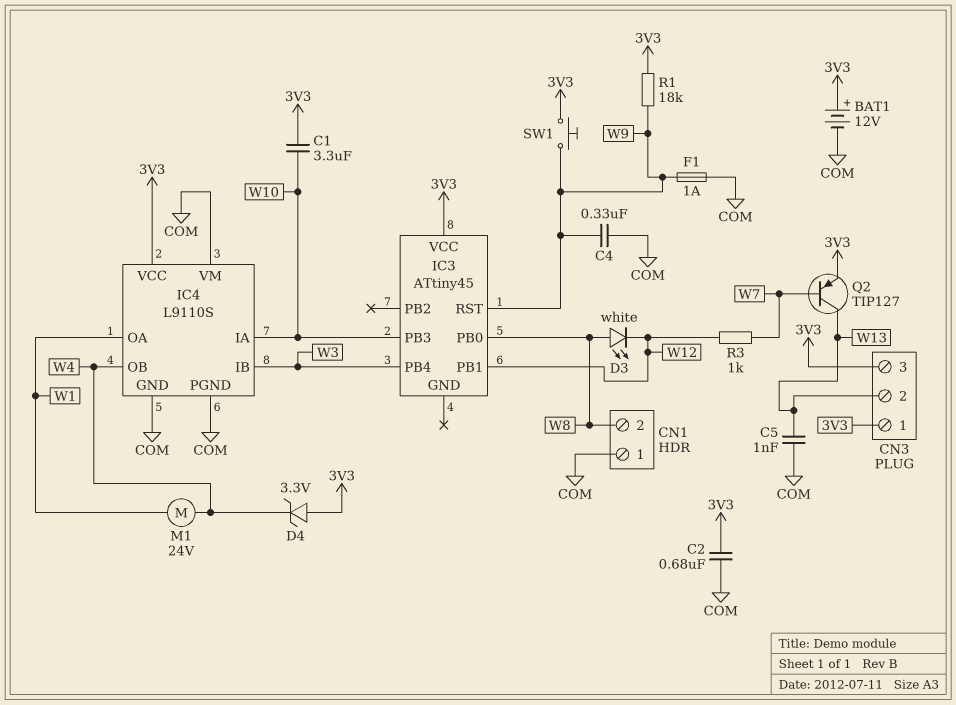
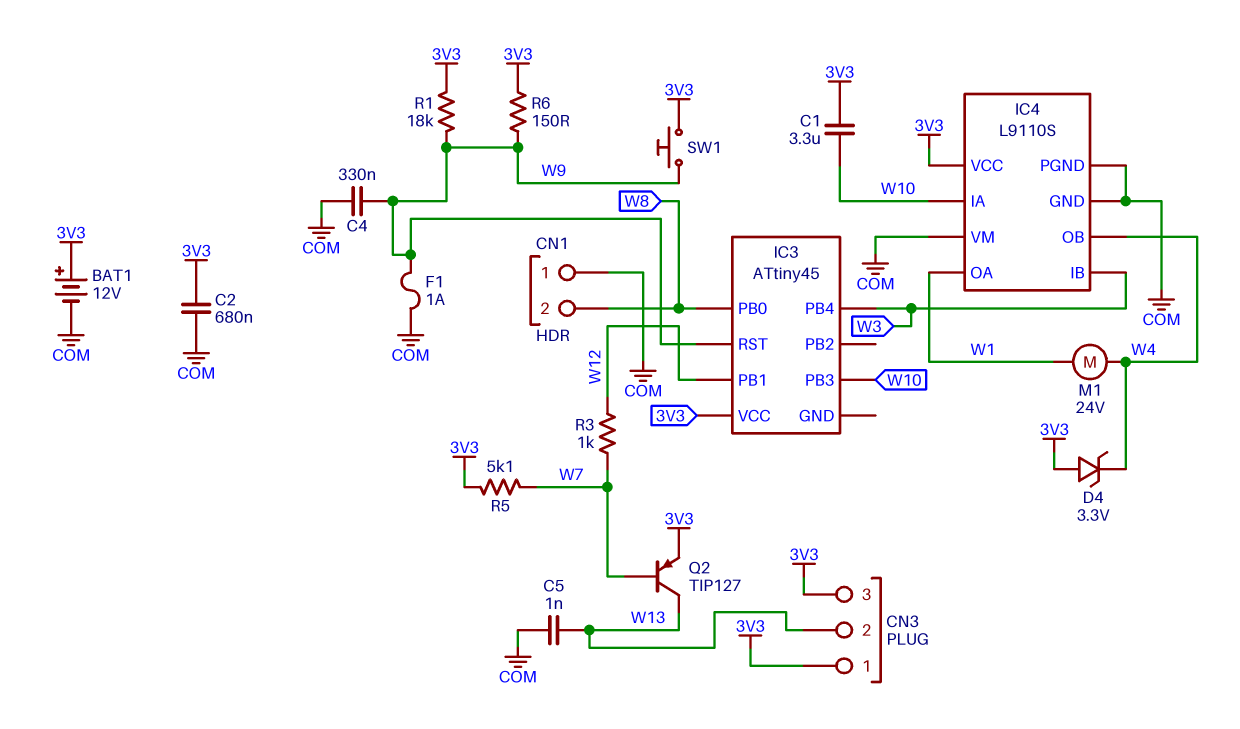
D3: LED white (A W8, K W12) -> none
R5: none -> 5.1k (3V3, W7)
R6: none -> 150 (3V3, W9)

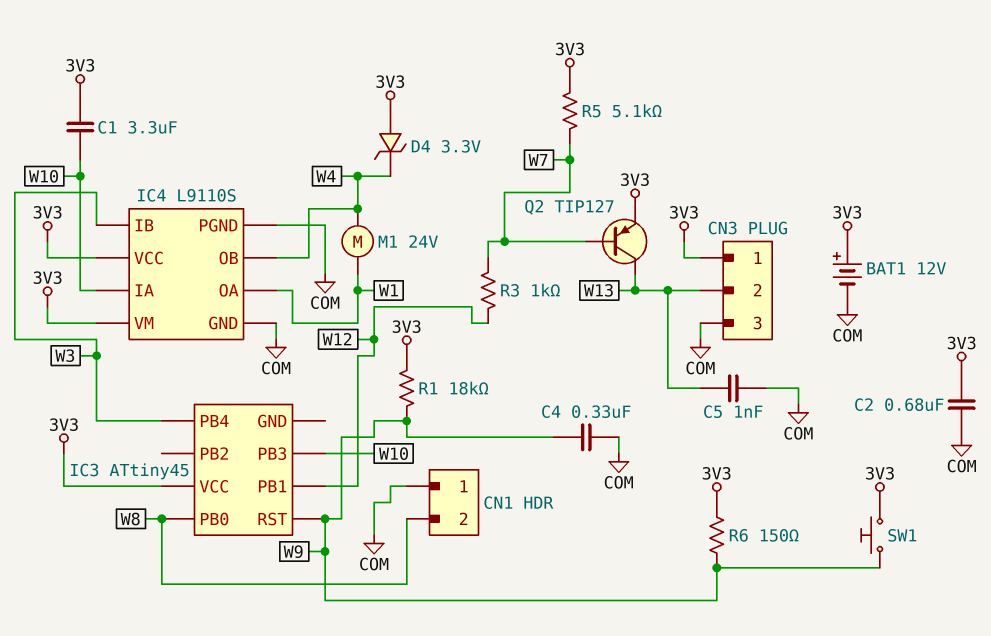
CN3 pin 3: 3V3 -> COM
F1: 1A (COM, W9) -> none
IC4 pin VM: COM -> 3V3

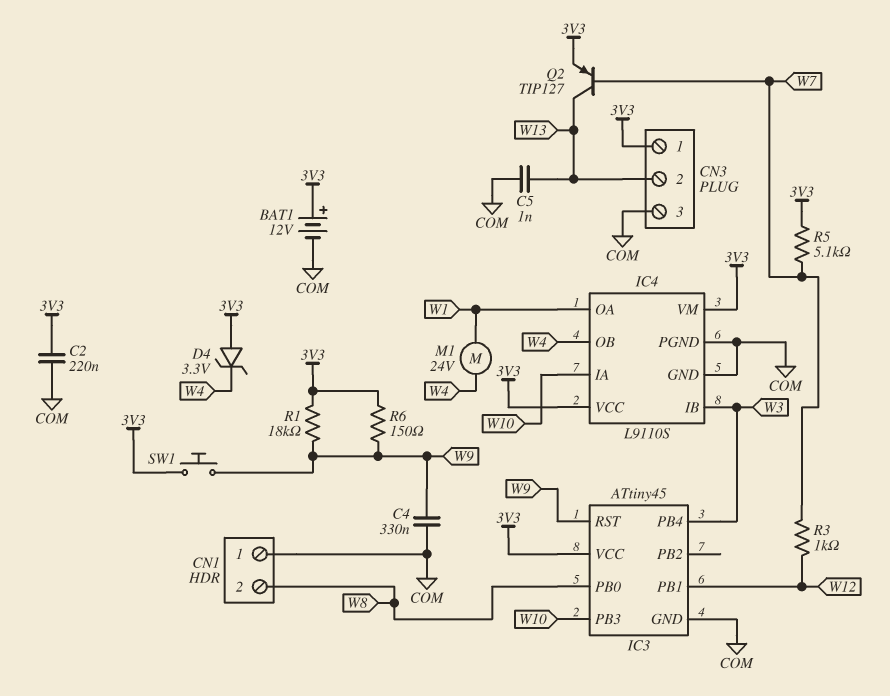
C1: 3.3uF (3V3, W10) -> none
C2: 680nF (3V3, COM) -> 220nF (3V3, COM)
IC3 pin GND: none -> COM

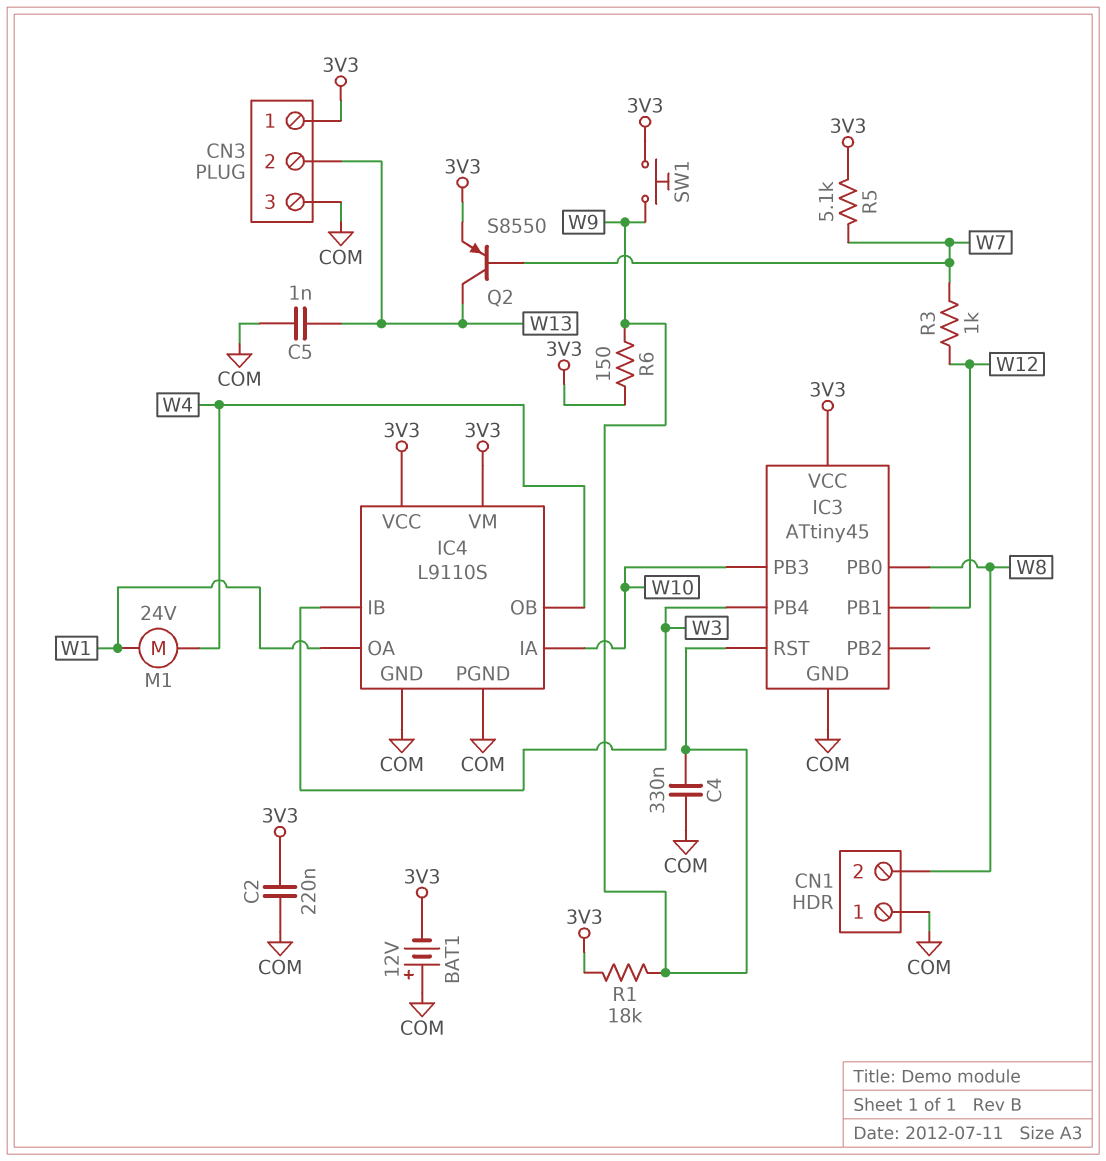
BAT1: 12V (plus 3V3, minus COM) -> 12V (plus COM, minus 3V3)
D4: zener 3.3V (A 3V3, K W4) -> none
Q2: PNP TIP127 (B W7, C W13, E 3V3) -> PNP S8550 (B W7, C W13, E 3V3)

